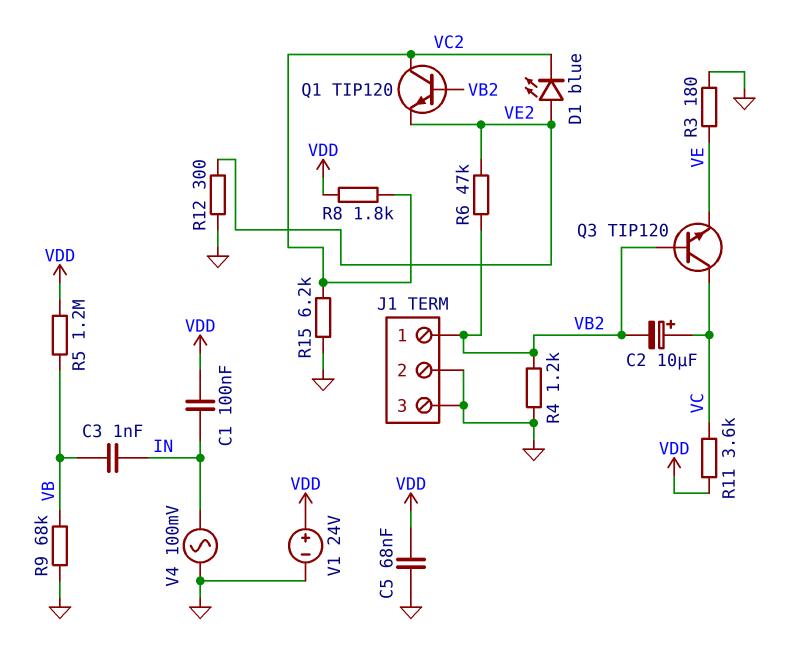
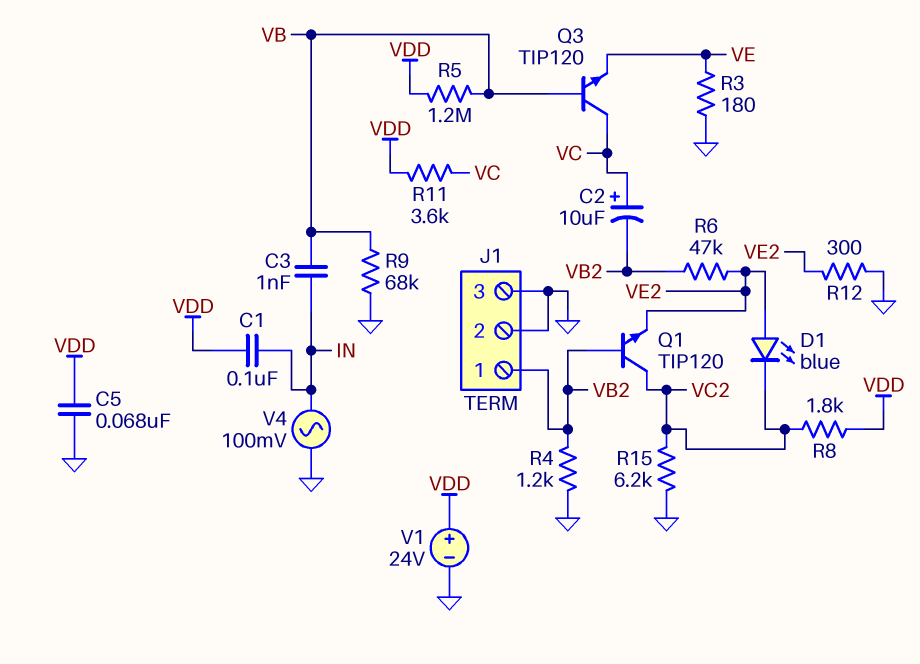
Q3: NPN TIP120 (B VB2, C VC, E VE) -> NPN TIP120 (B VB, C VC, E VE)

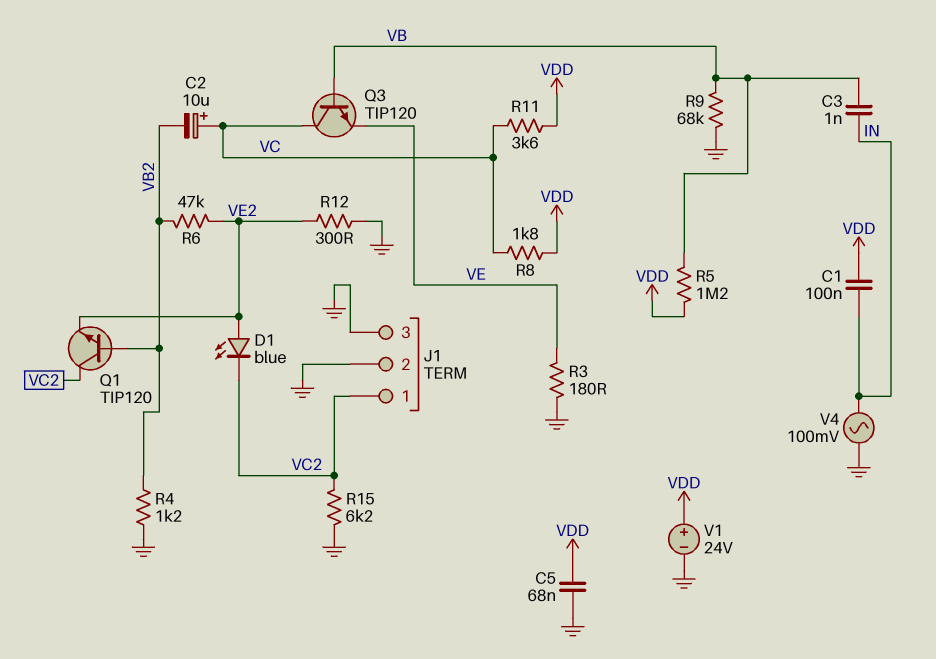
J1 pin 1: VB2 -> VC2
R8: 1.8k (VC2, VDD) -> 1.8k (VC, VDD)

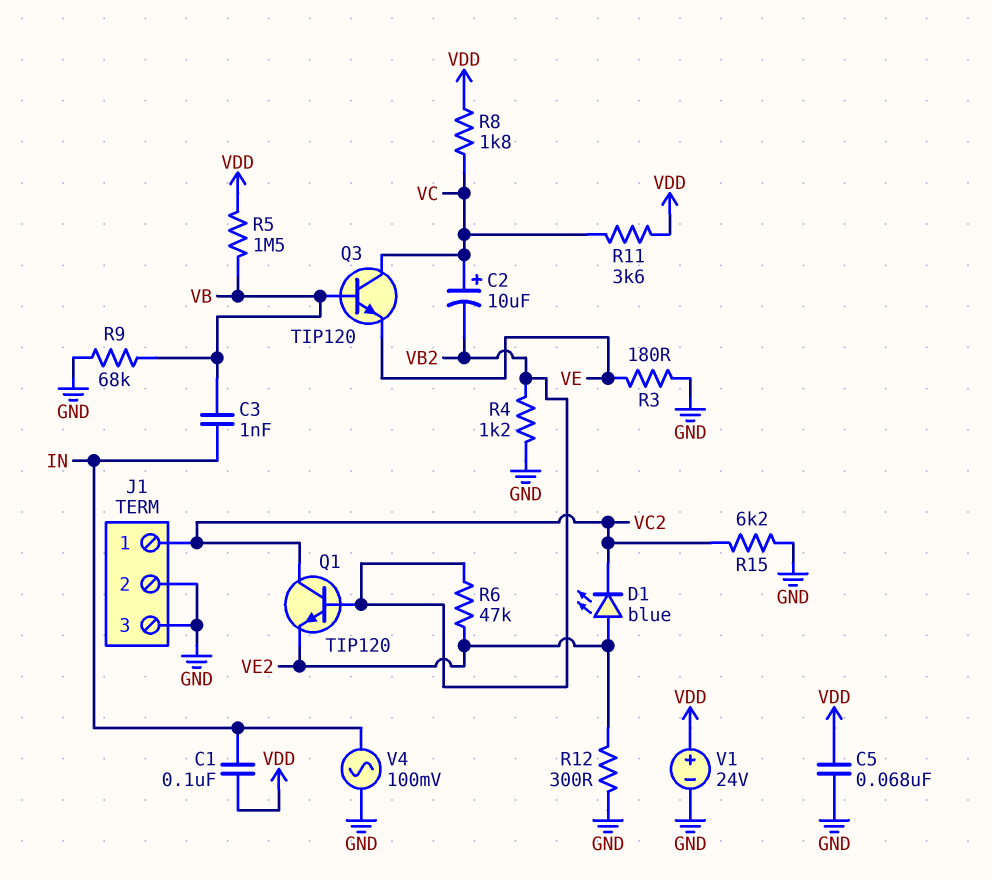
R5: 1.2M (VB, VDD) -> 1.5M (VB, VDD)

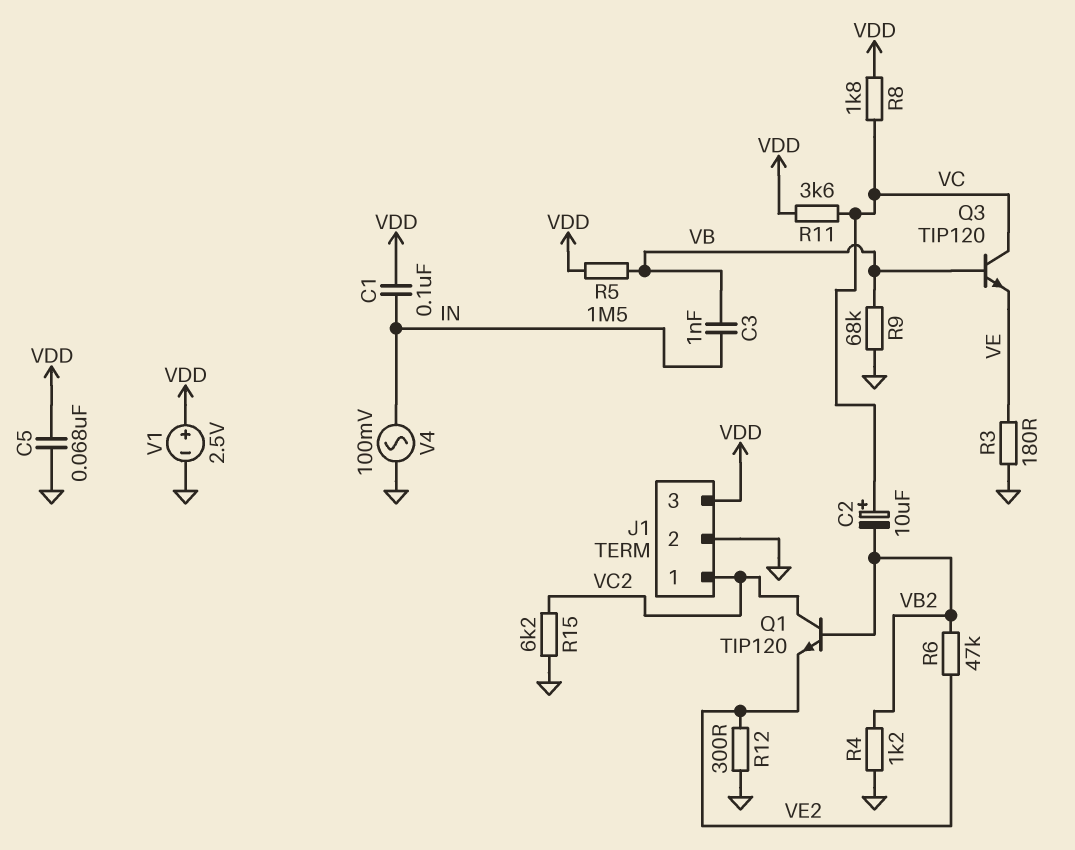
D1: LED blue (A VE2, K VC2) -> none
J1 pin 3: GND -> VDD
V1: 24V (plus VDD, minus GND) -> 2.5V (plus VDD, minus GND)

